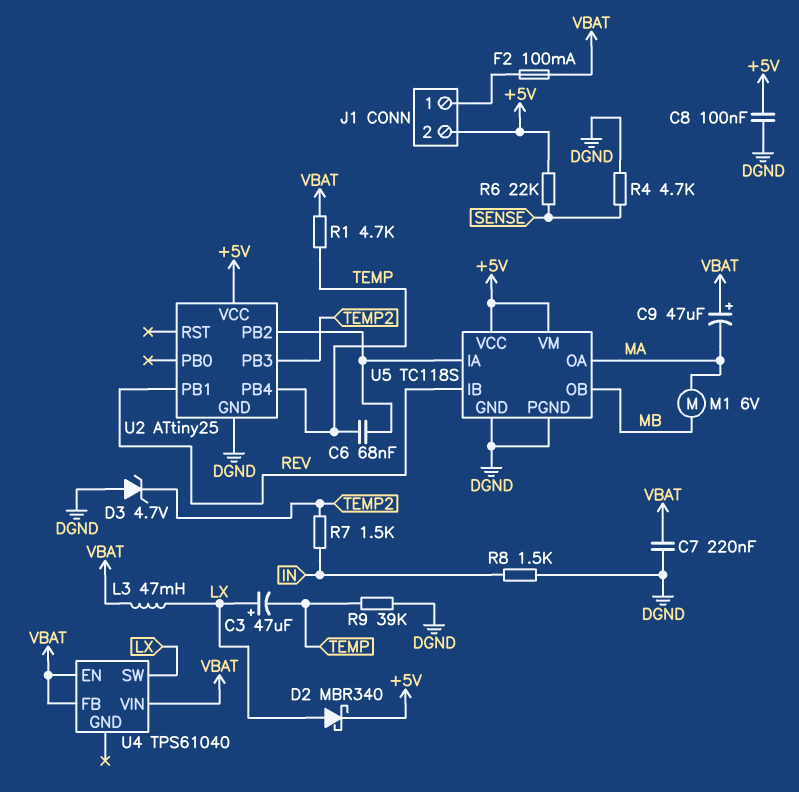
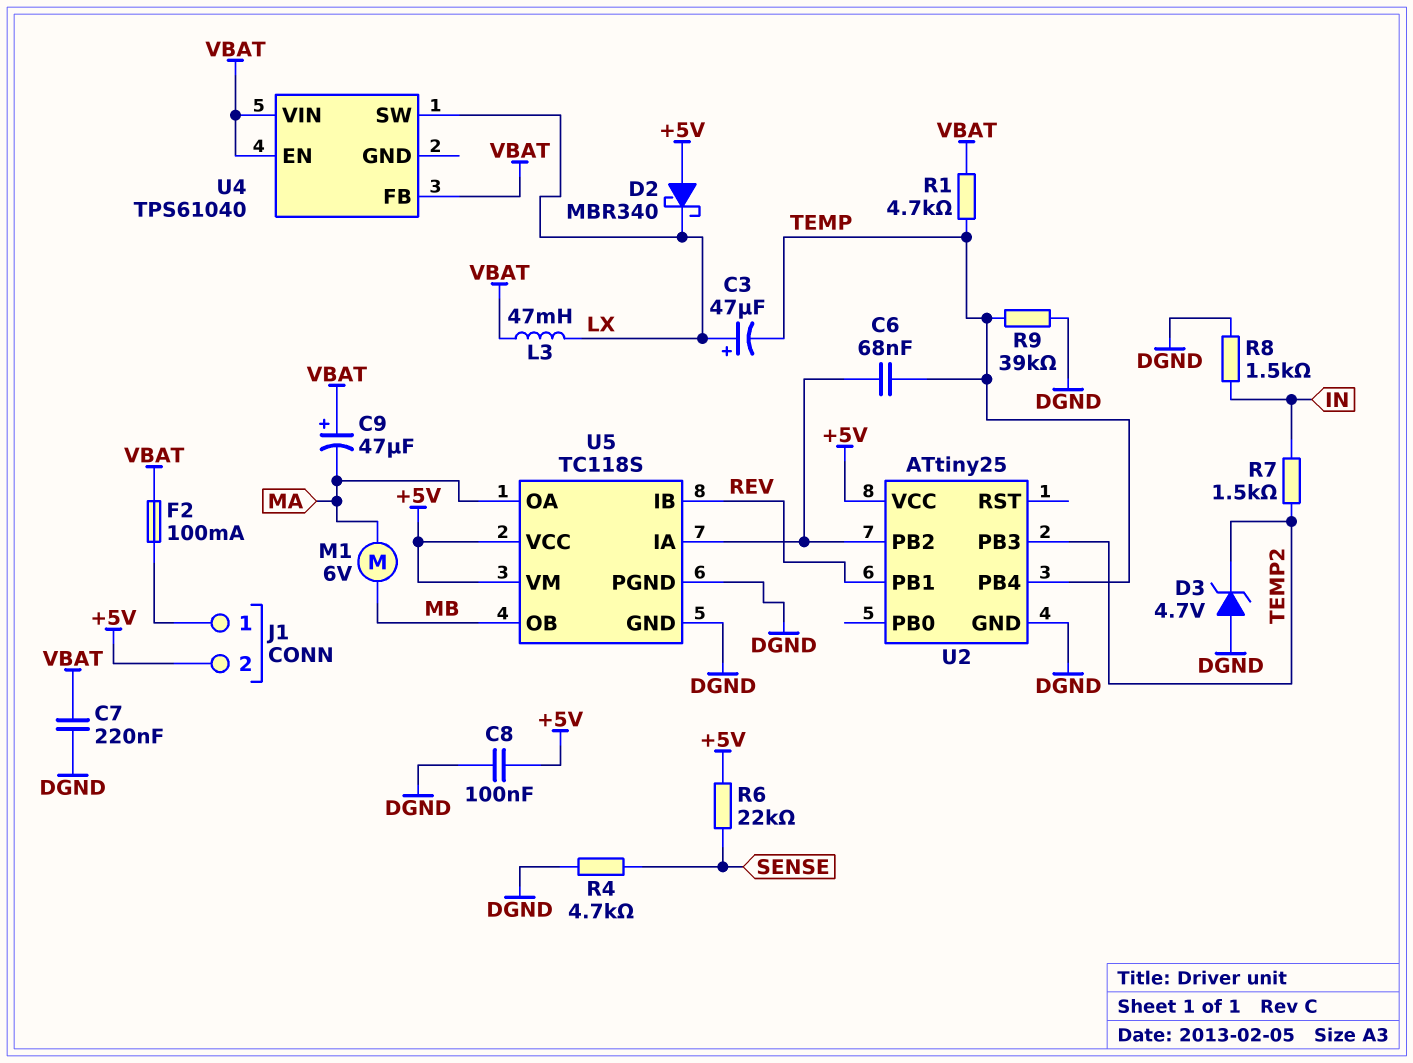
D2: schottky MBR340 (A LX, K +5V) -> schottky MBR340 (A +5V, K LX)

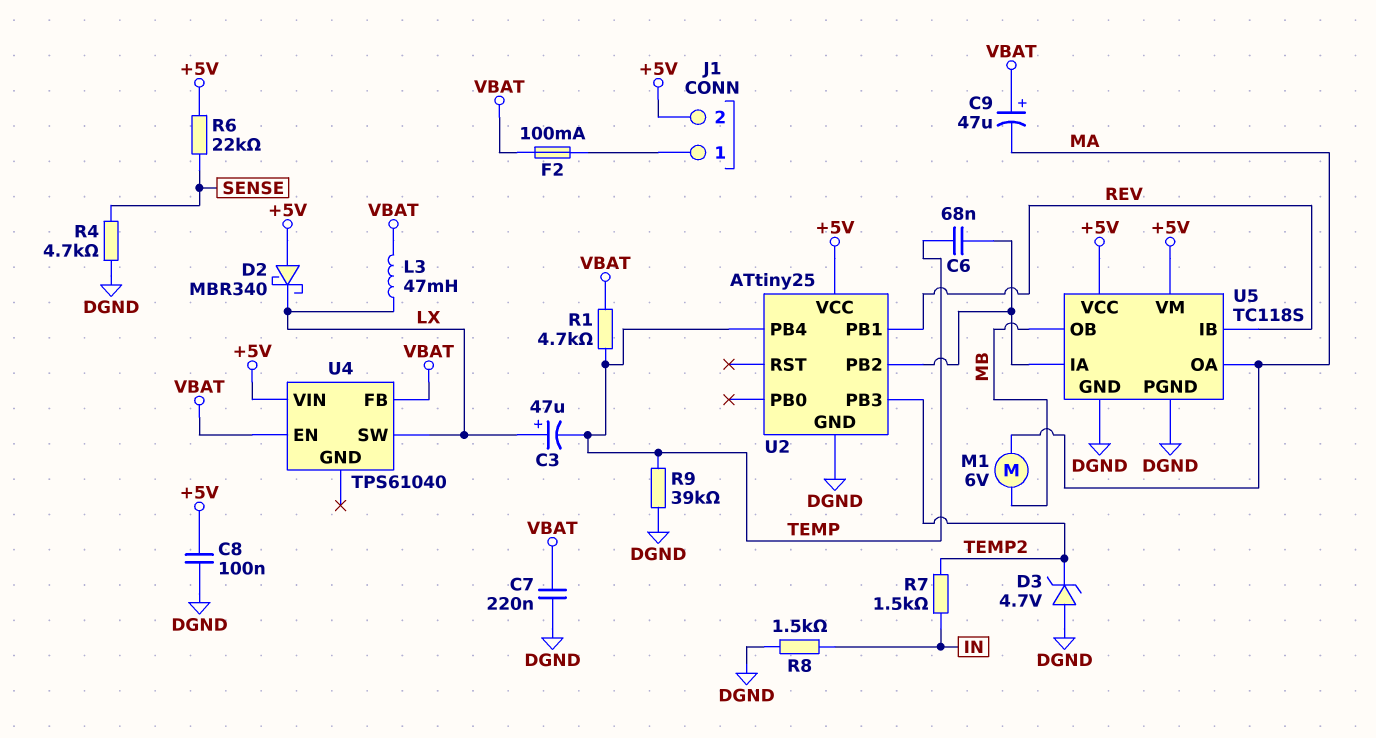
U4 pin VIN: VBAT -> +5V

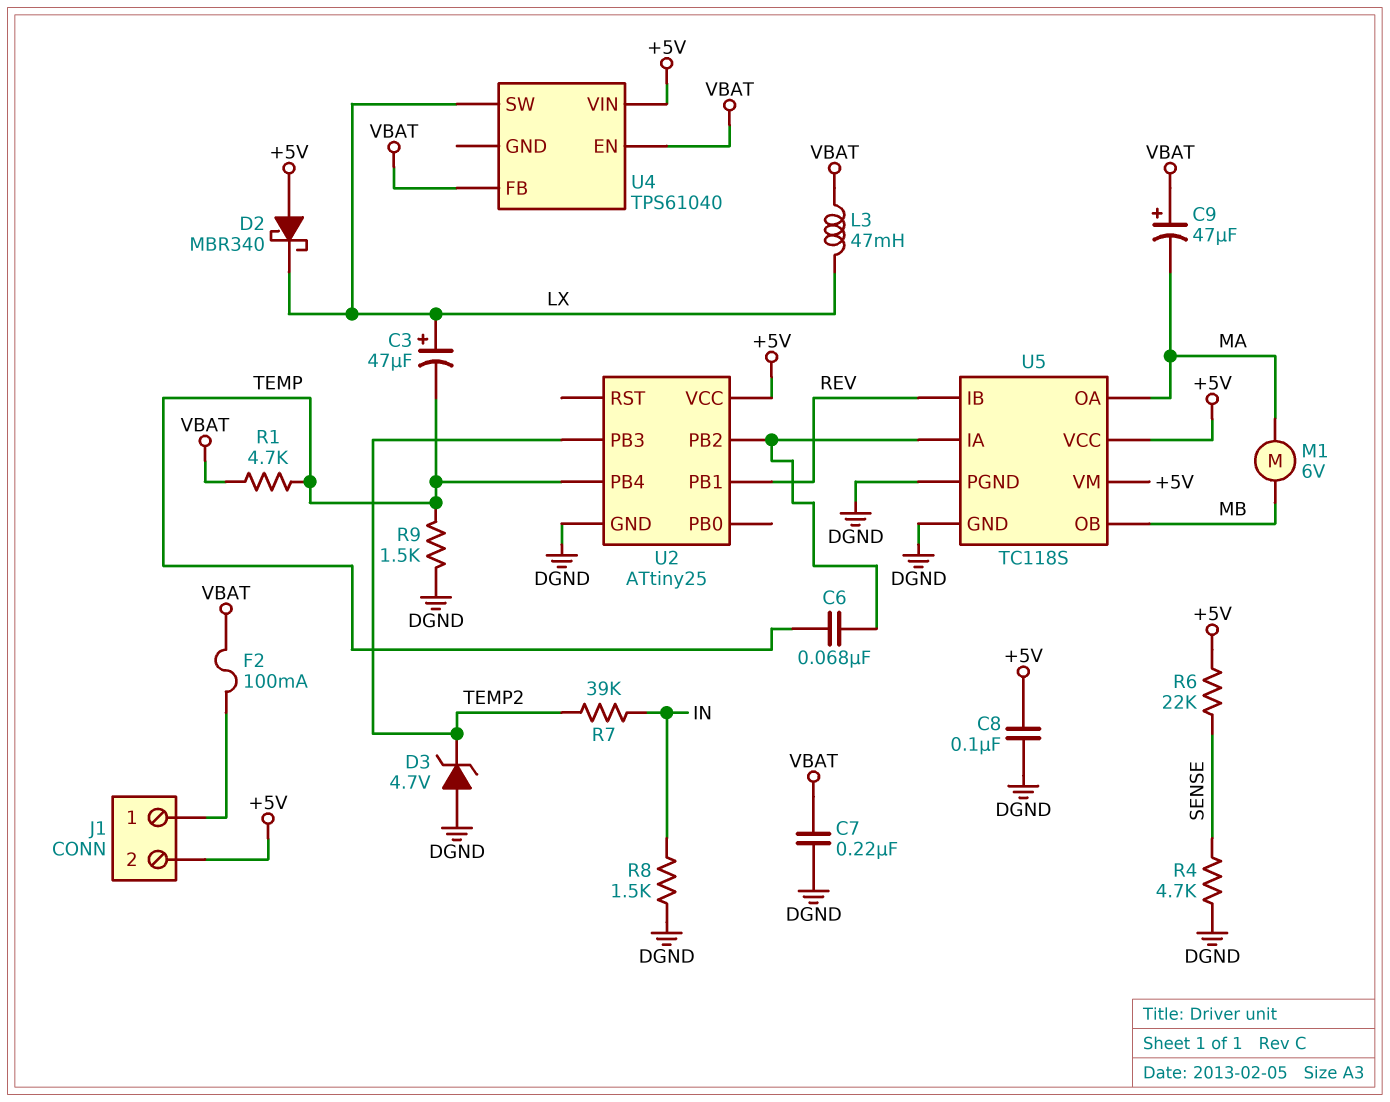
R7: 1.5k (IN, TEMP2) -> 39k (IN, TEMP2)
R9: 39k (DGND, TEMP) -> 1.5k (DGND, TEMP)

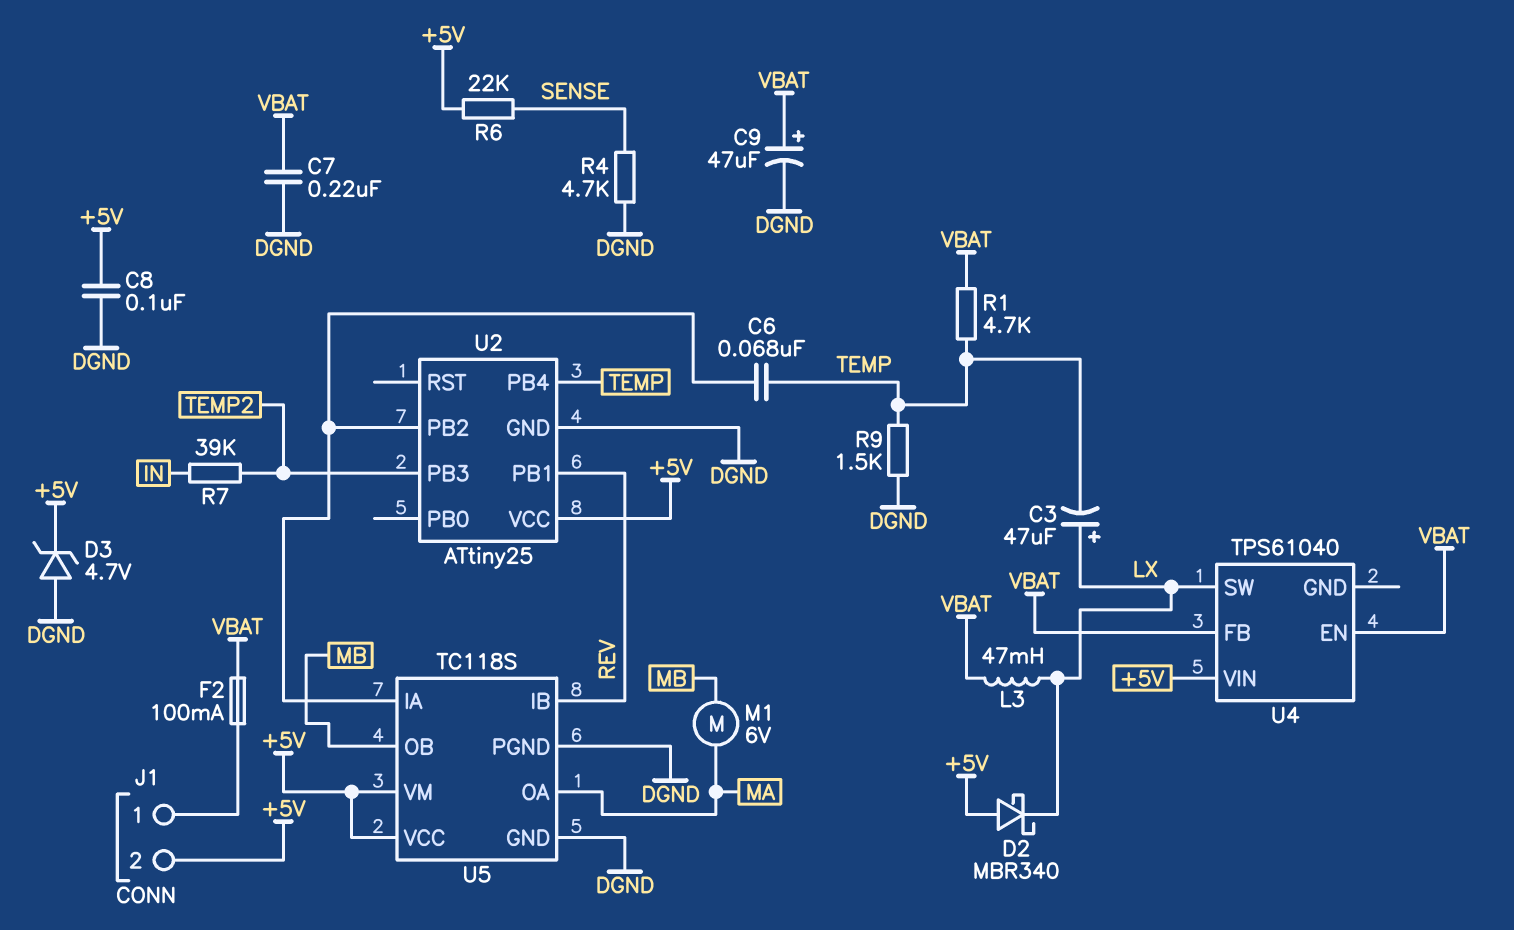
C9: 47uF (plus VBAT, minus MA) -> 47uF (plus VBAT, minus DGND)
D3: zener 4.7V (A DGND, K TEMP2) -> zener 4.7V (A DGND, K +5V)
R8: 1.5k (DGND, IN) -> none

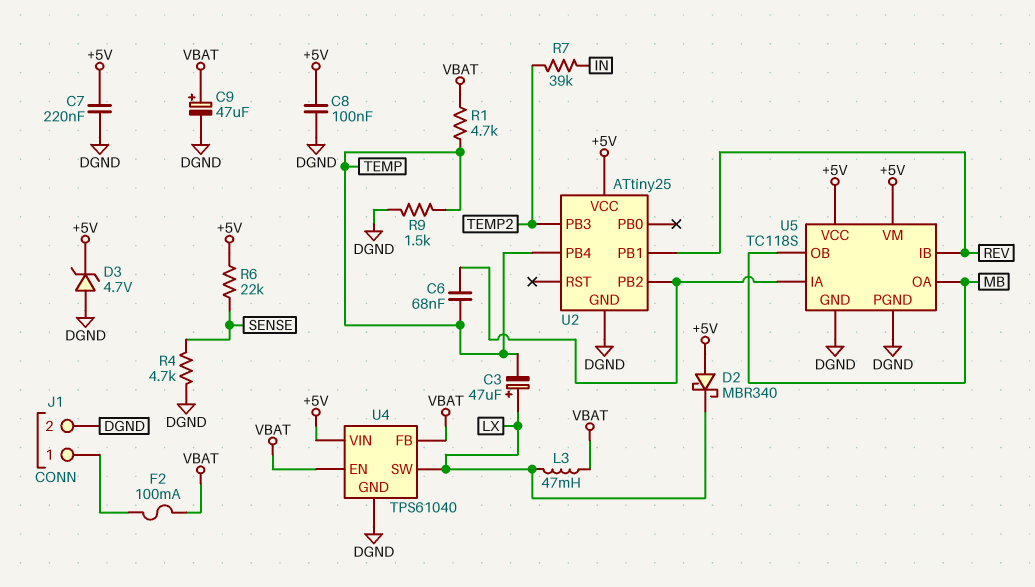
C7: 220nF (DGND, VBAT) -> 220nF (+5V, DGND)
J1 pin 2: +5V -> DGND
M1: motor 6V (MA, MB) -> none
U4 pin GND: none -> DGND
U5 pin OA: MA -> MB

